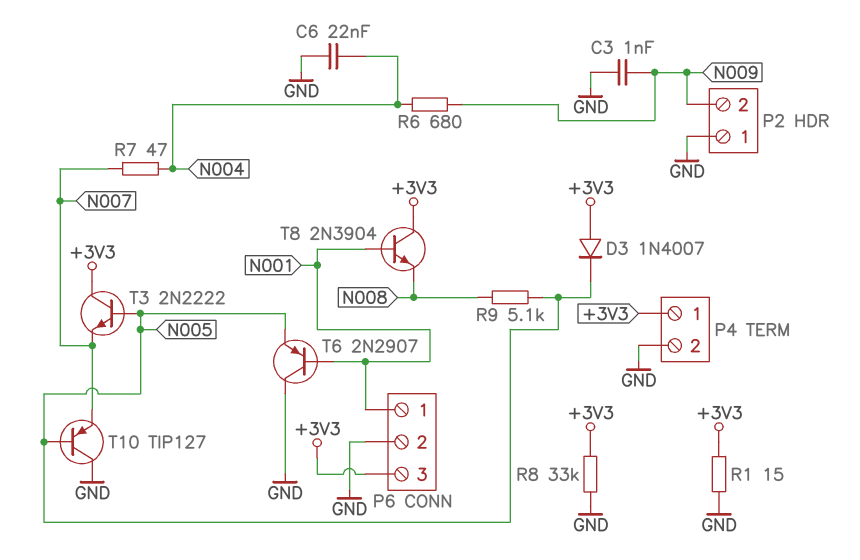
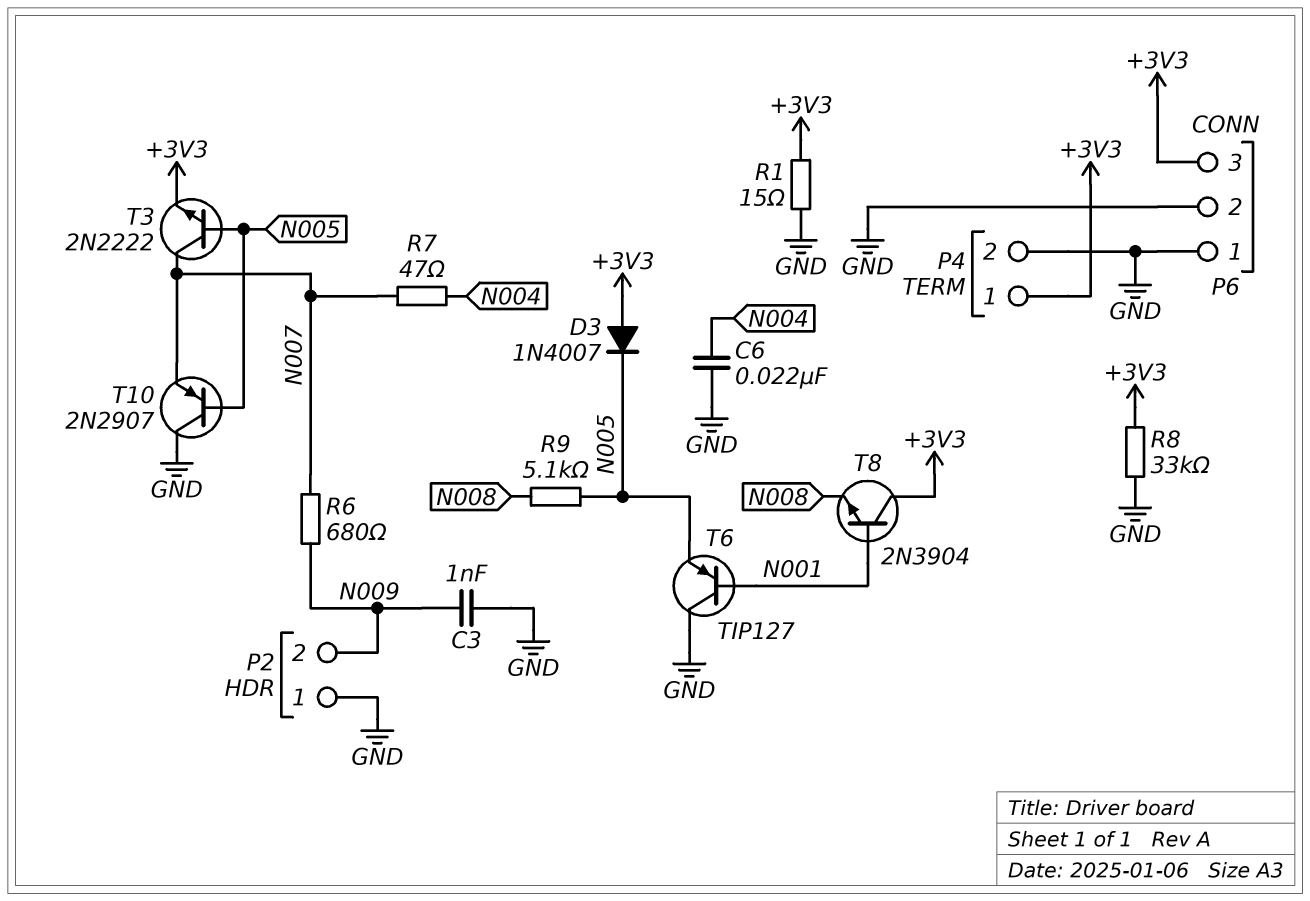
P6 pin 1: N001 -> GND
R6: 680 (N004, N009) -> 680 (N007, N009)
T3: NPN 2N2222 (B N005, C +3V3, E N007) -> NPN 2N2222 (B N005, C N007, E +3V3)
T6: PNP 2N2907 (B N001, C GND, E N005) -> PNP TIP127 (B N001, C GND, E N005)
T10: PNP TIP127 (B N005, C GND, E N007) -> PNP 2N2907 (B N005, C GND, E N007)

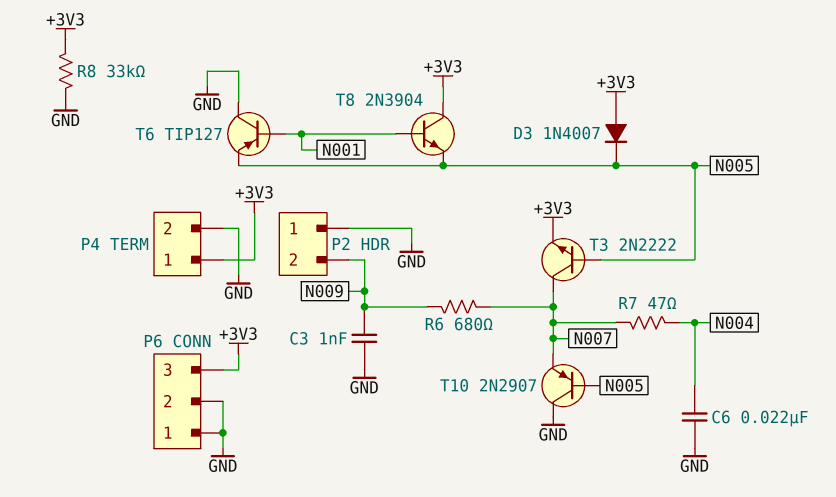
R1: 15 (+3V3, GND) -> none
R9: 5.1k (N005, N008) -> none
T8: NPN 2N3904 (B N001, C +3V3, E N008) -> NPN 2N3904 (B N001, C +3V3, E N005)

